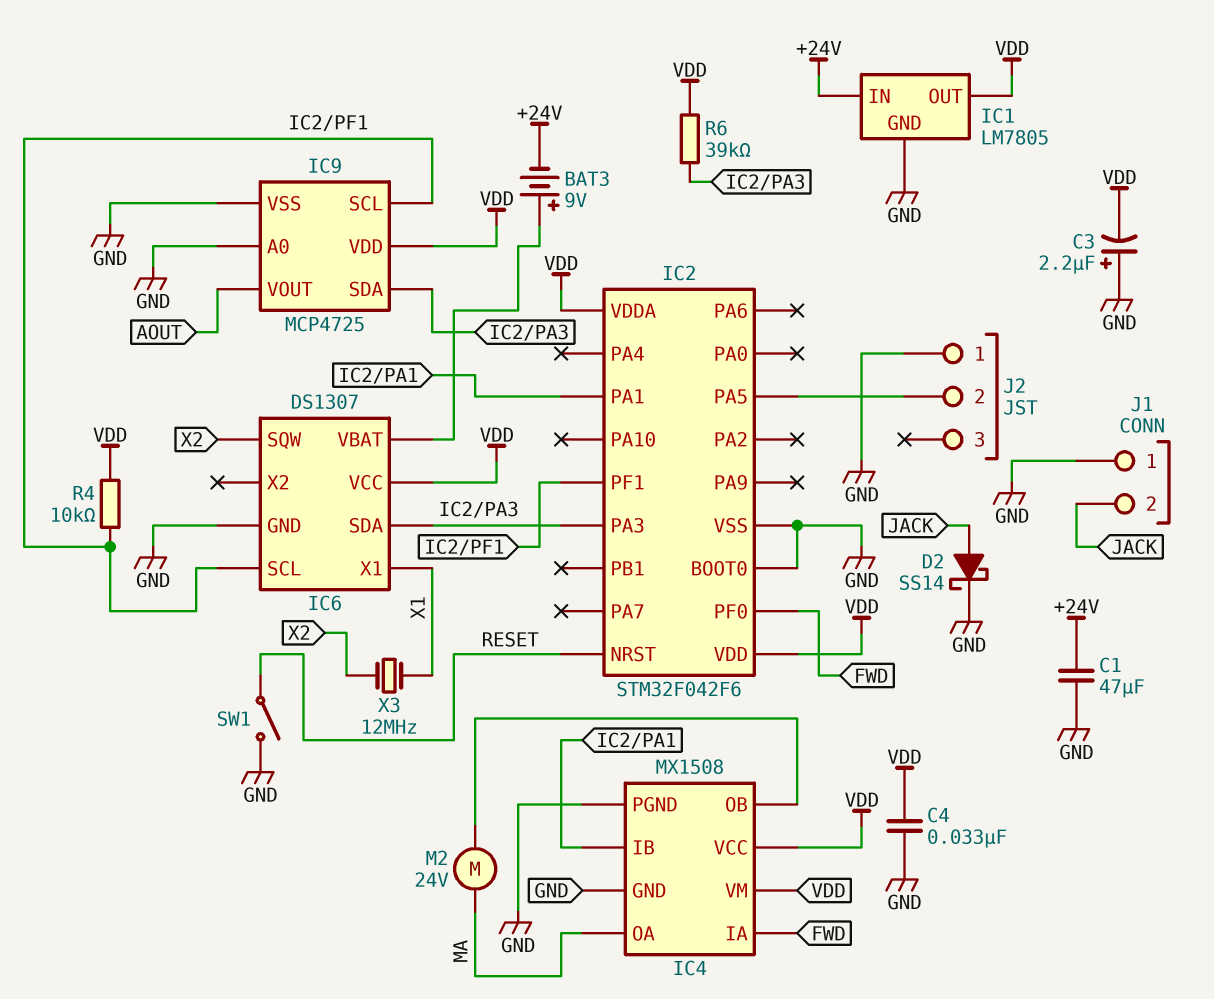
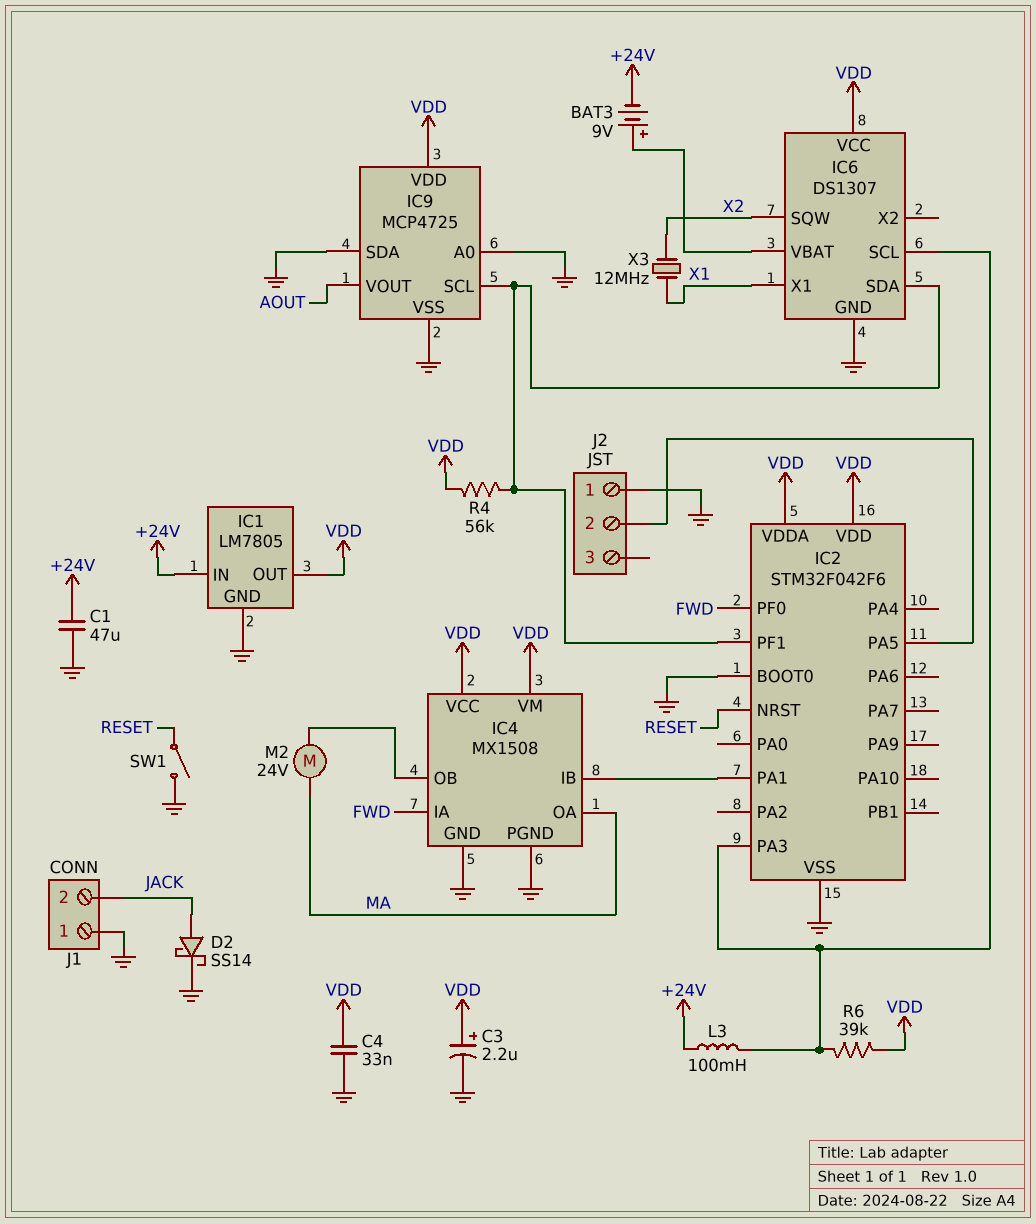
C3: 2.2uF (plus GND, minus VDD) -> 2.2uF (plus VDD, minus GND)
IC6 pin SCL: IC2/PF1 -> IC2/PA3
IC6 pin SDA: IC2/PA3 -> IC2/PF1
IC9 pin SDA: IC2/PA3 -> GND
L3: none -> 100mH (+24V, IC2/PA3)
R4: 10k (IC2/PF1, VDD) -> 56k (IC2/PF1, VDD)

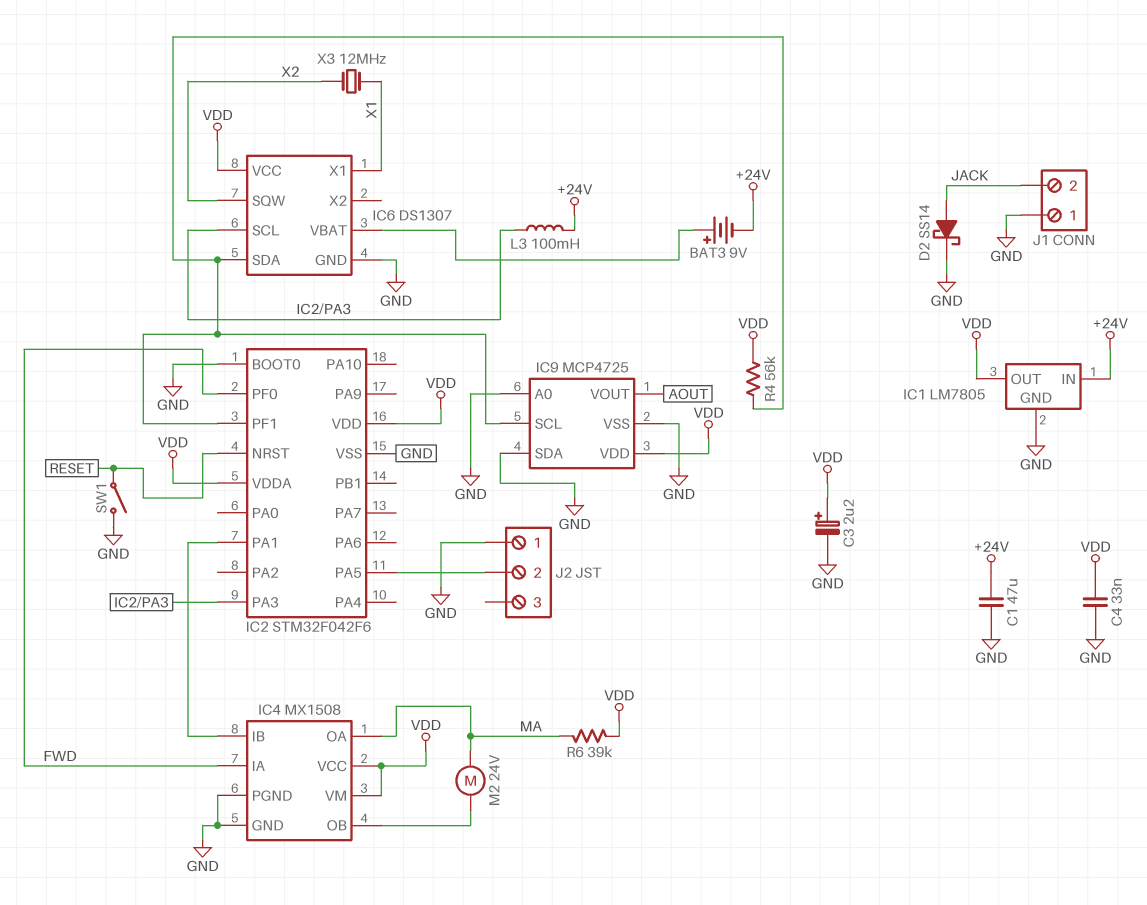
R6: 39k (IC2/PA3, VDD) -> 39k (MA, VDD)

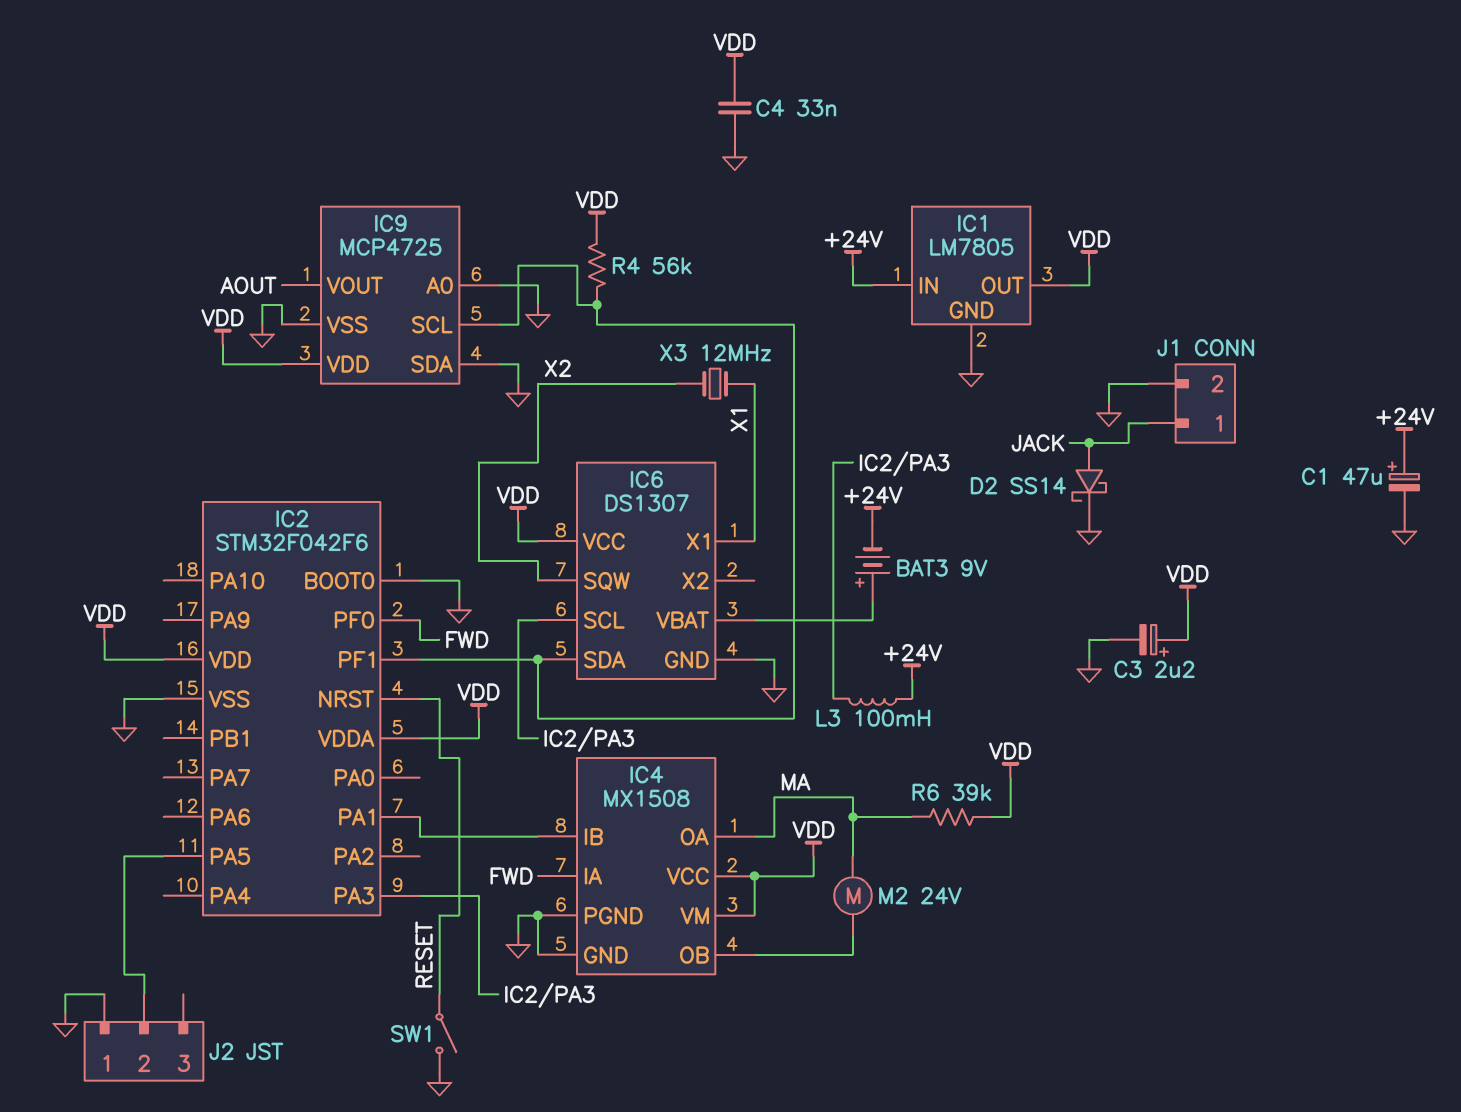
C1: 47uF (+24V, GND) -> 47uF (plus +24V, minus GND)
J1 pin 1: GND -> JACK
J1 pin 2: JACK -> GND

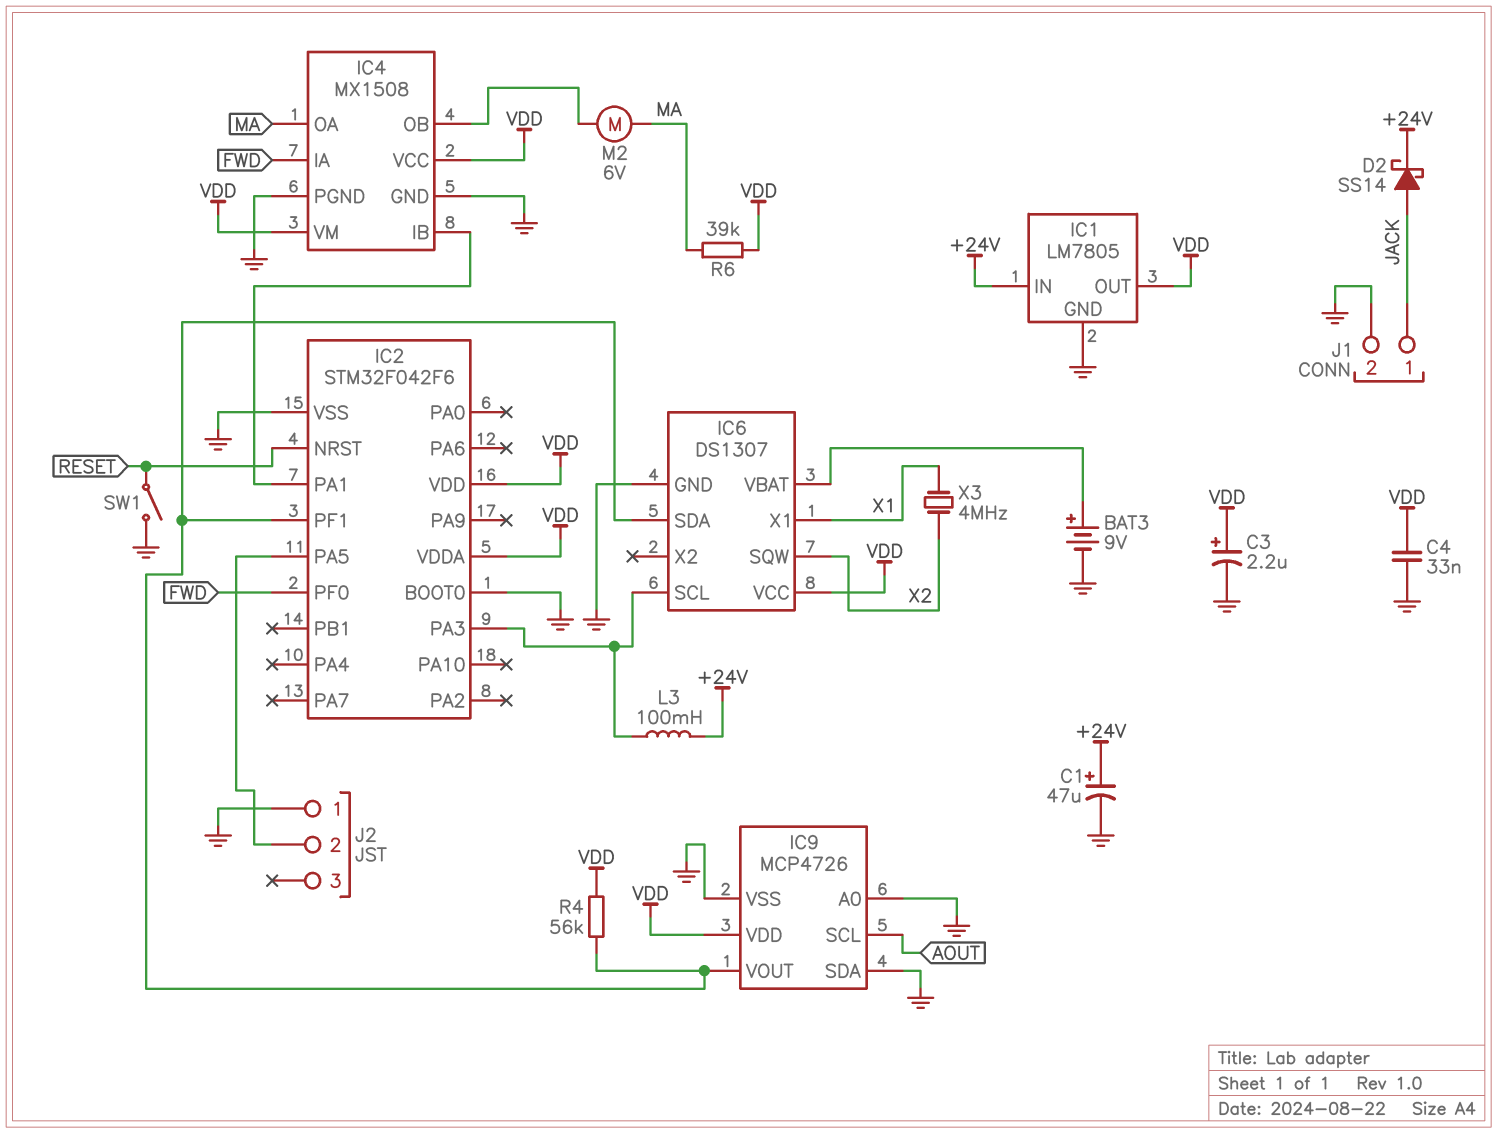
BAT3: 9V (plus IC6/VBAT, minus +24V) -> 9V (plus IC6/VBAT, minus GND)
D2: schottky SS14 (A JACK, K GND) -> schottky SS14 (A JACK, K +24V)
IC9: MCP4725 -> MCP4726
IC9 pin SCL: IC2/PF1 -> AOUT
IC9 pin VOUT: AOUT -> IC2/PF1
M2: motor 24V (IC4/OB, MA) -> motor 6V (IC4/OB, MA)
X3: 12MHz (X1, X2) -> 4MHz (X1, X2)

